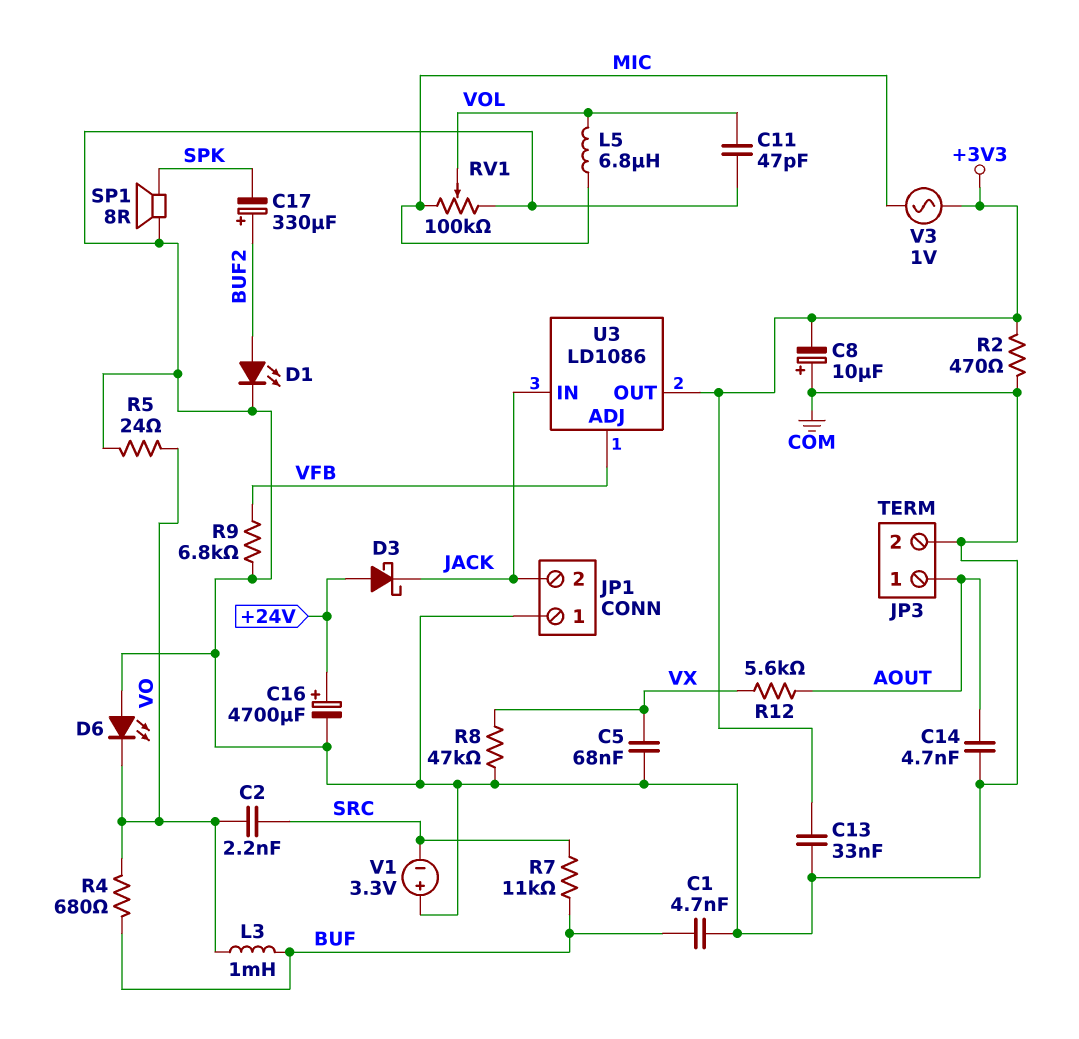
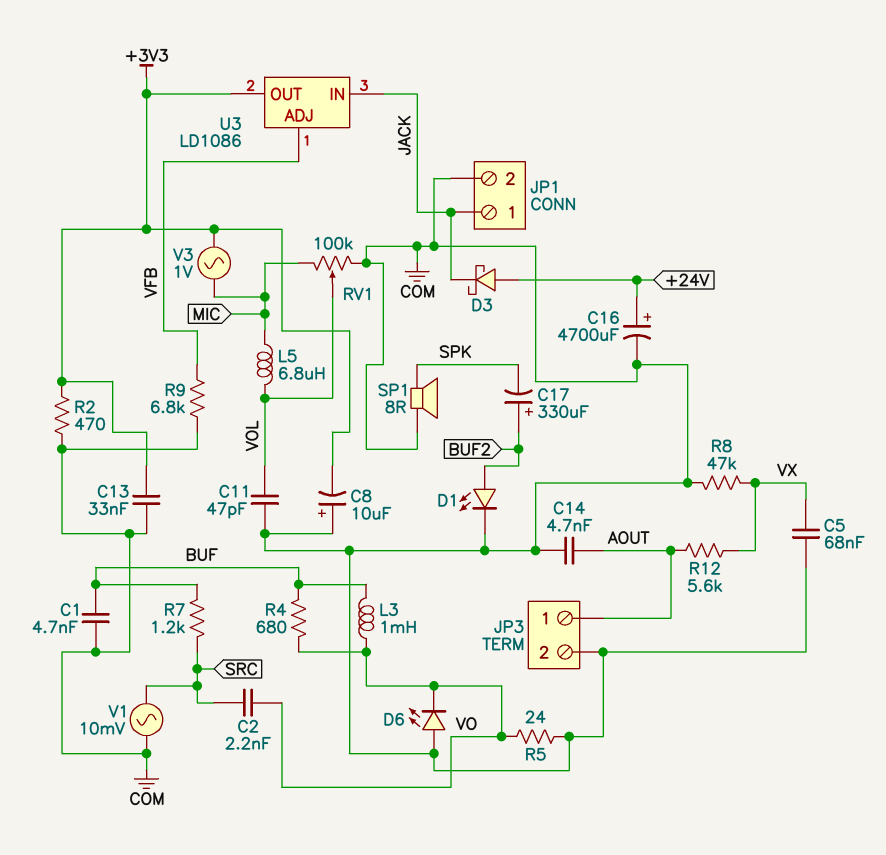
JP1 pin 1: COM -> JACK
JP1 pin 2: JACK -> COM
R7: 11k (BUF, SRC) -> 1.2k (BUF, SRC)
V1: 3.3V (plus COM, minus SRC) -> AC 10mV (COM, SRC)

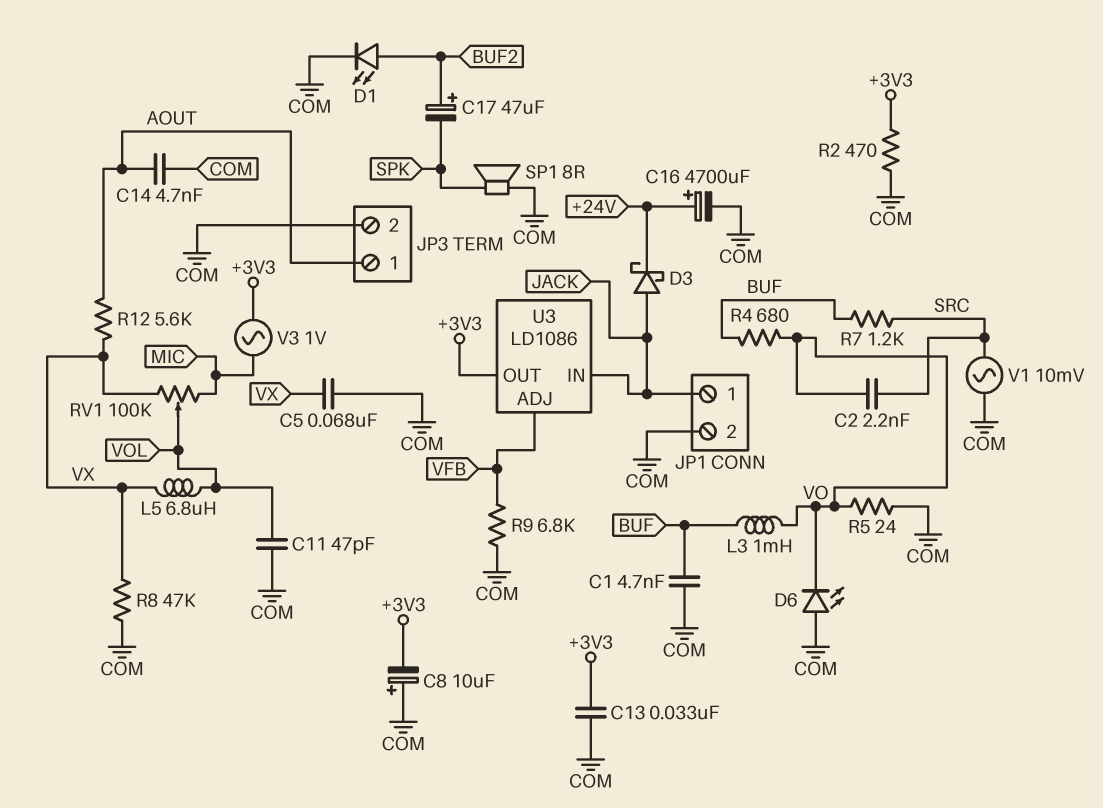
C17: 330uF (plus BUF2, minus SPK) -> 47uF (plus BUF2, minus SPK)
D3: schottky (A +24V, K JACK) -> schottky (A JACK, K +24V)
L5: 6.8uH (MIC, VOL) -> 6.8uH (VOL, VX)
RV1: 100k (COM, MIC, wiper VOL) -> 100k (MIC, VX, wiper VOL)

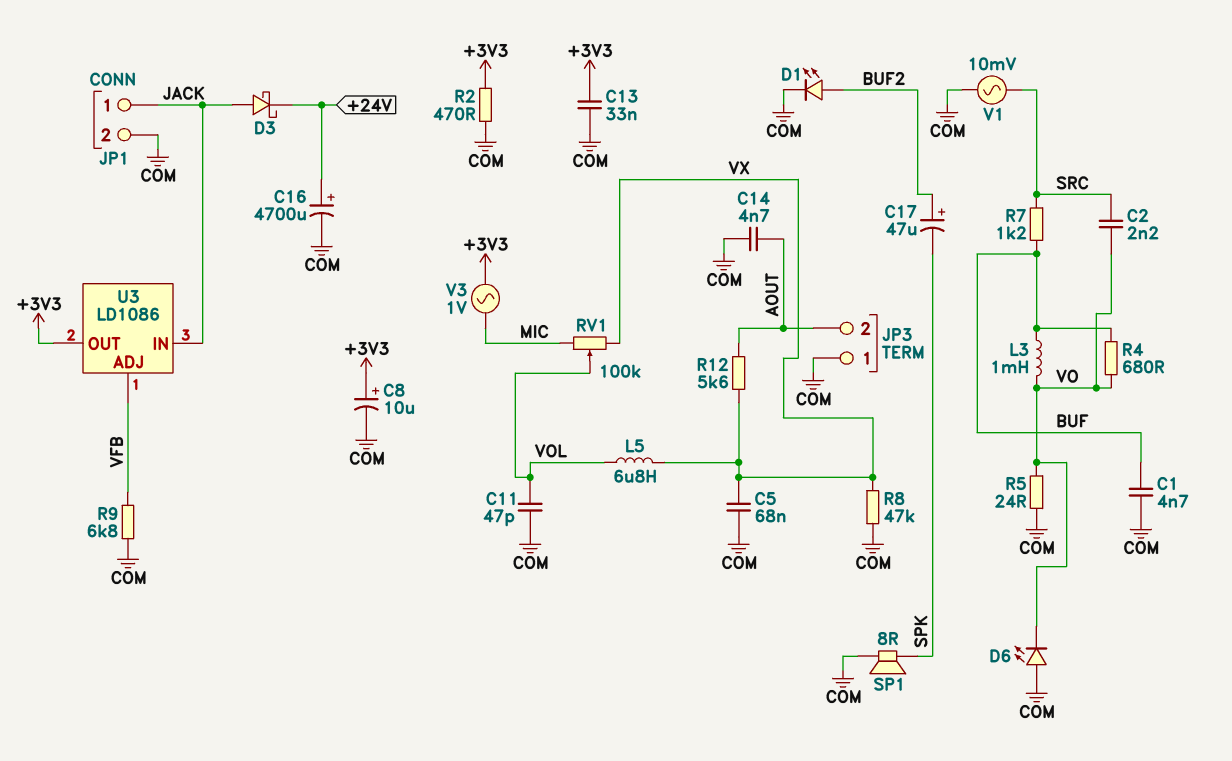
C8: 10uF (plus COM, minus +3V3) -> 10uF (plus +3V3, minus COM)
JP3 pin 1: AOUT -> COM
JP3 pin 2: COM -> AOUT

